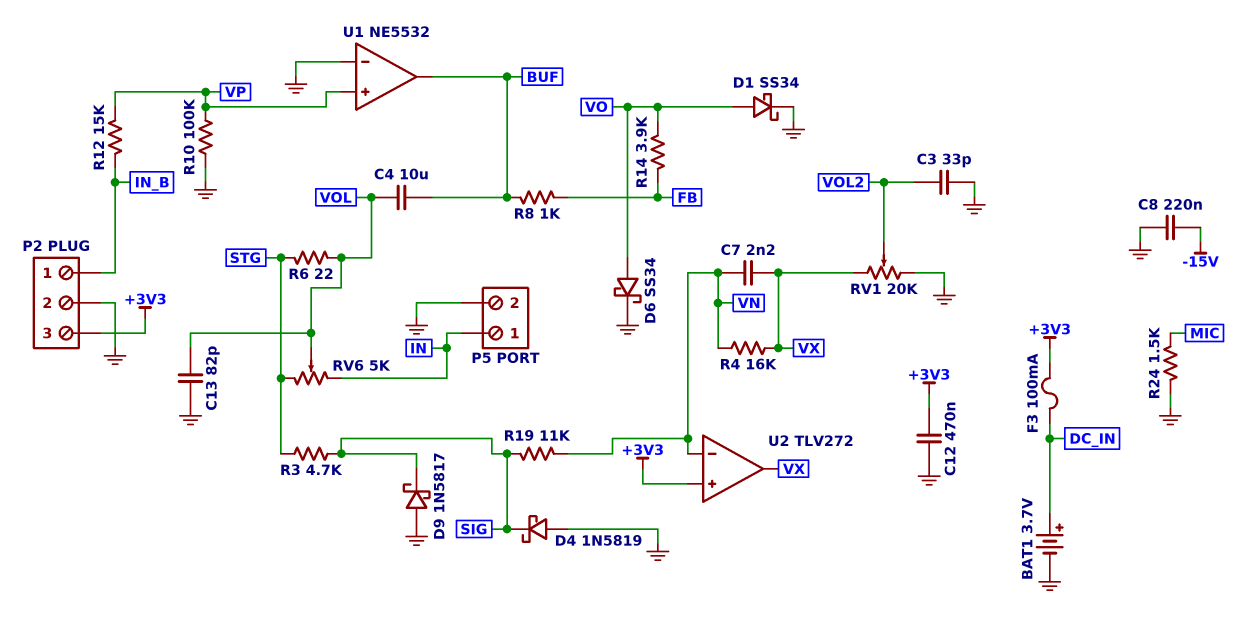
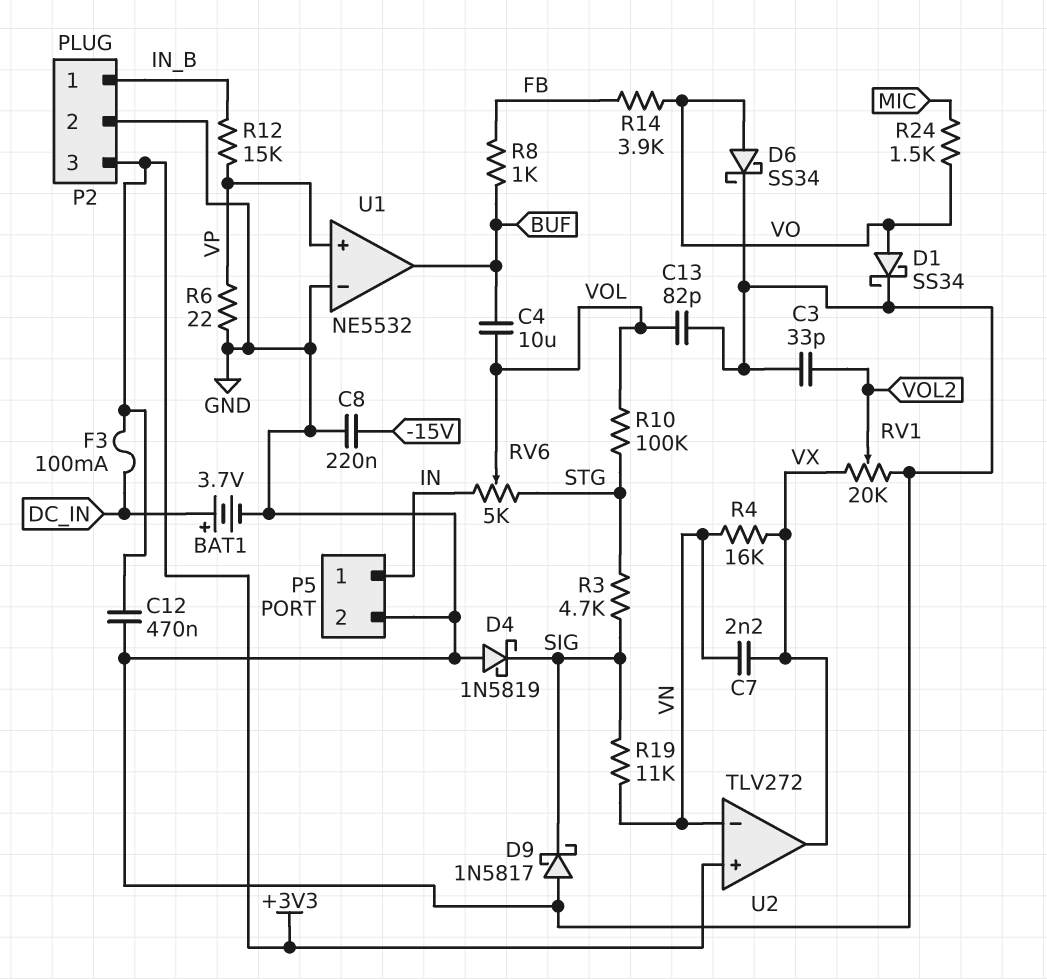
R6: 22 (STG, VOL) -> 22 (GND, VP)
R10: 100k (GND, VP) -> 100k (STG, VOL)
R24: 1.5k (GND, MIC) -> 1.5k (MIC, VO)

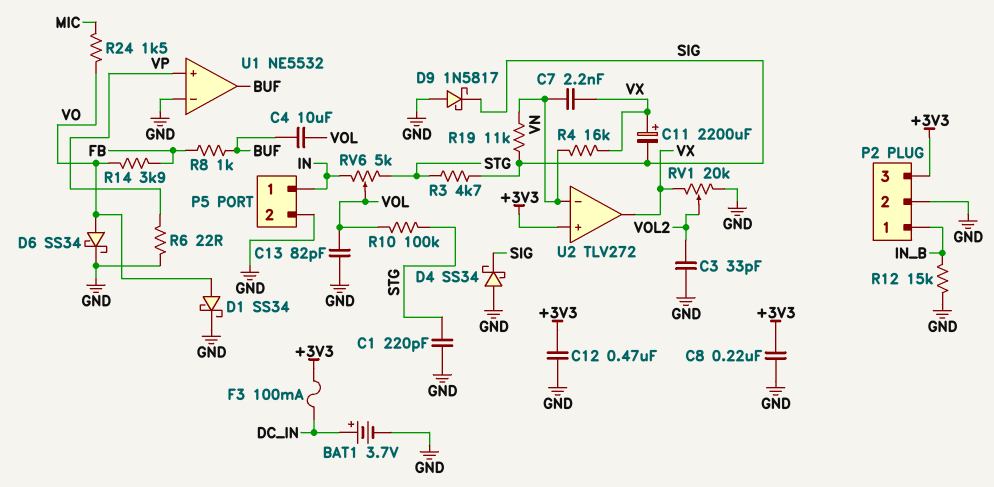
C1: none -> 220pF (GND, STG)
C8: 220nF (-15V, GND) -> 220nF (+3V3, GND)
C11: none -> 2200uF (plus VX, minus SIG)
D4: schottky 1N5819 (A GND, K SIG) -> schottky SS34 (A GND, K SIG)
R12: 15k (IN_B, VP) -> 15k (GND, IN_B)

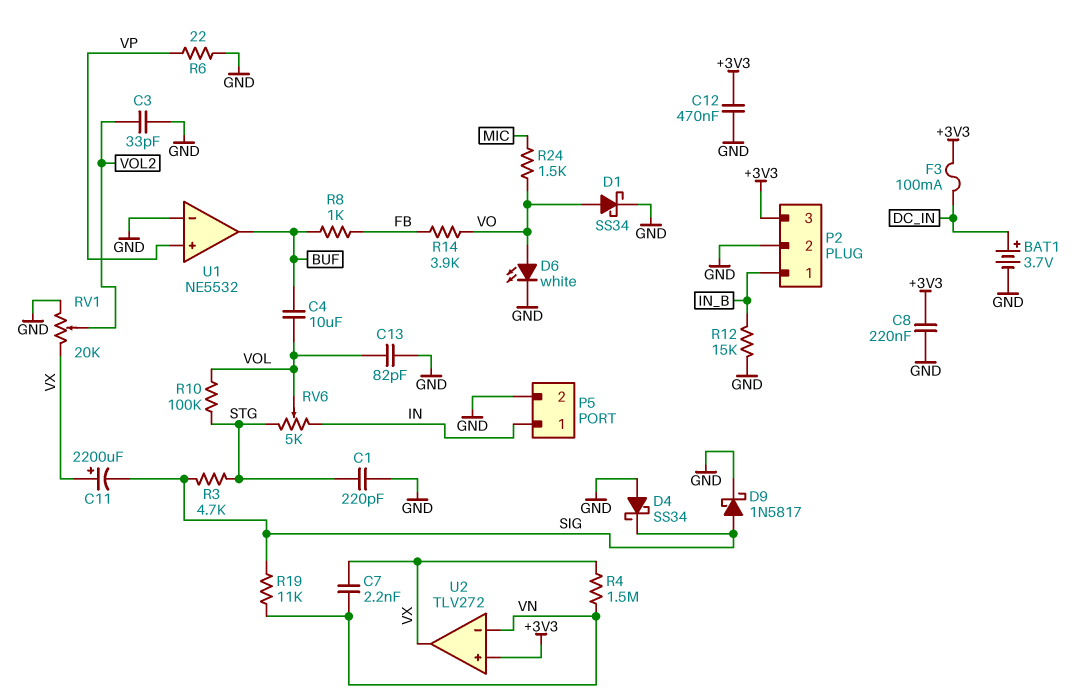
D6: schottky SS34 (A VO, K GND) -> LED white (A VO, K GND)
D9: schottky 1N5817 (A GND, K SIG) -> schottky 1N5817 (A SIG, K GND)
R4: 16k (VN, VX) -> 1.5M (VN, VX)

